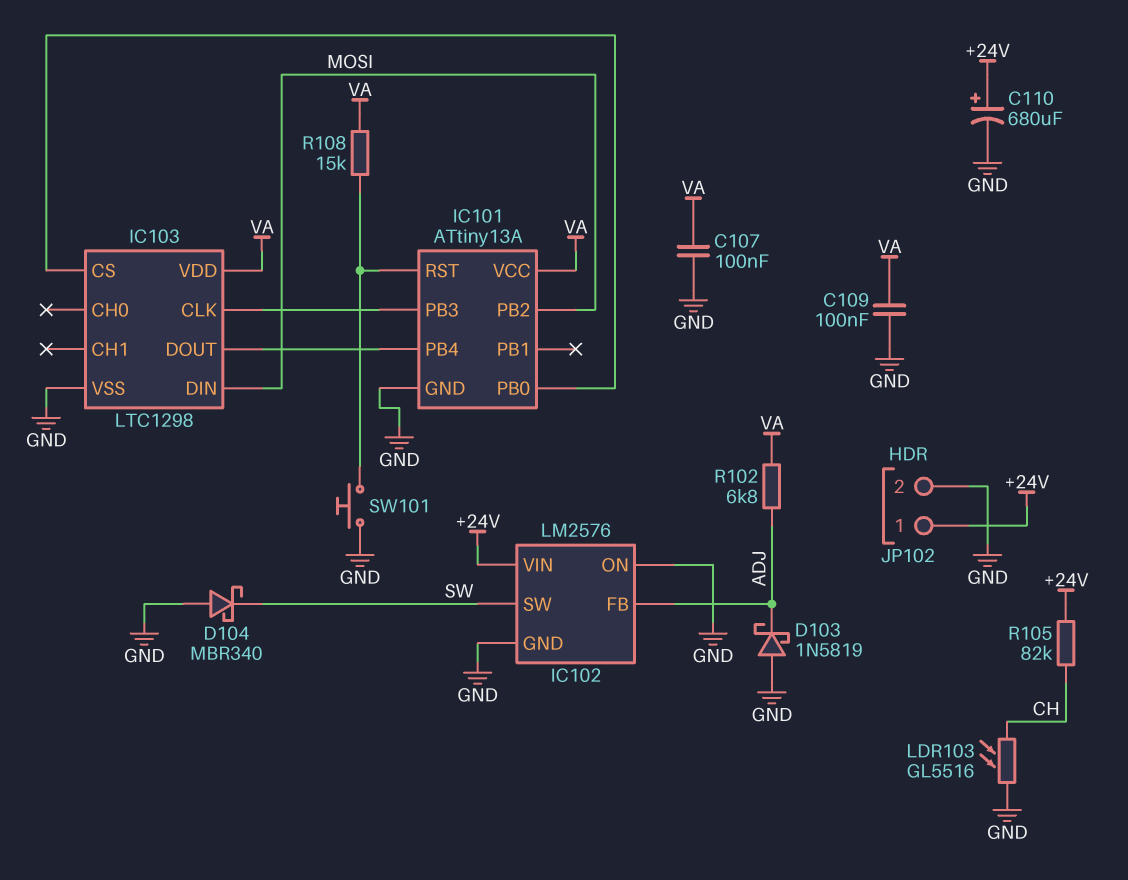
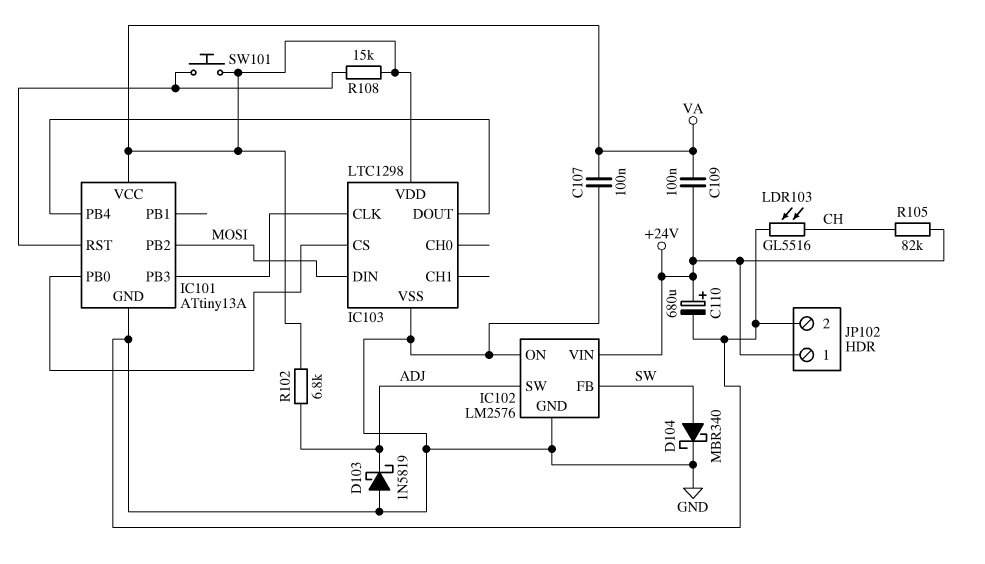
C109: 100nF (GND, VA) -> 100nF (+24V, VA)
D104: schottky MBR340 (A GND, K SW) -> schottky MBR340 (A SW, K GND)
IC102 pin FB: ADJ -> SW
IC102 pin SW: SW -> ADJ
SW101: button (GND, IC101/RST) -> button (IC101/RST, VA)

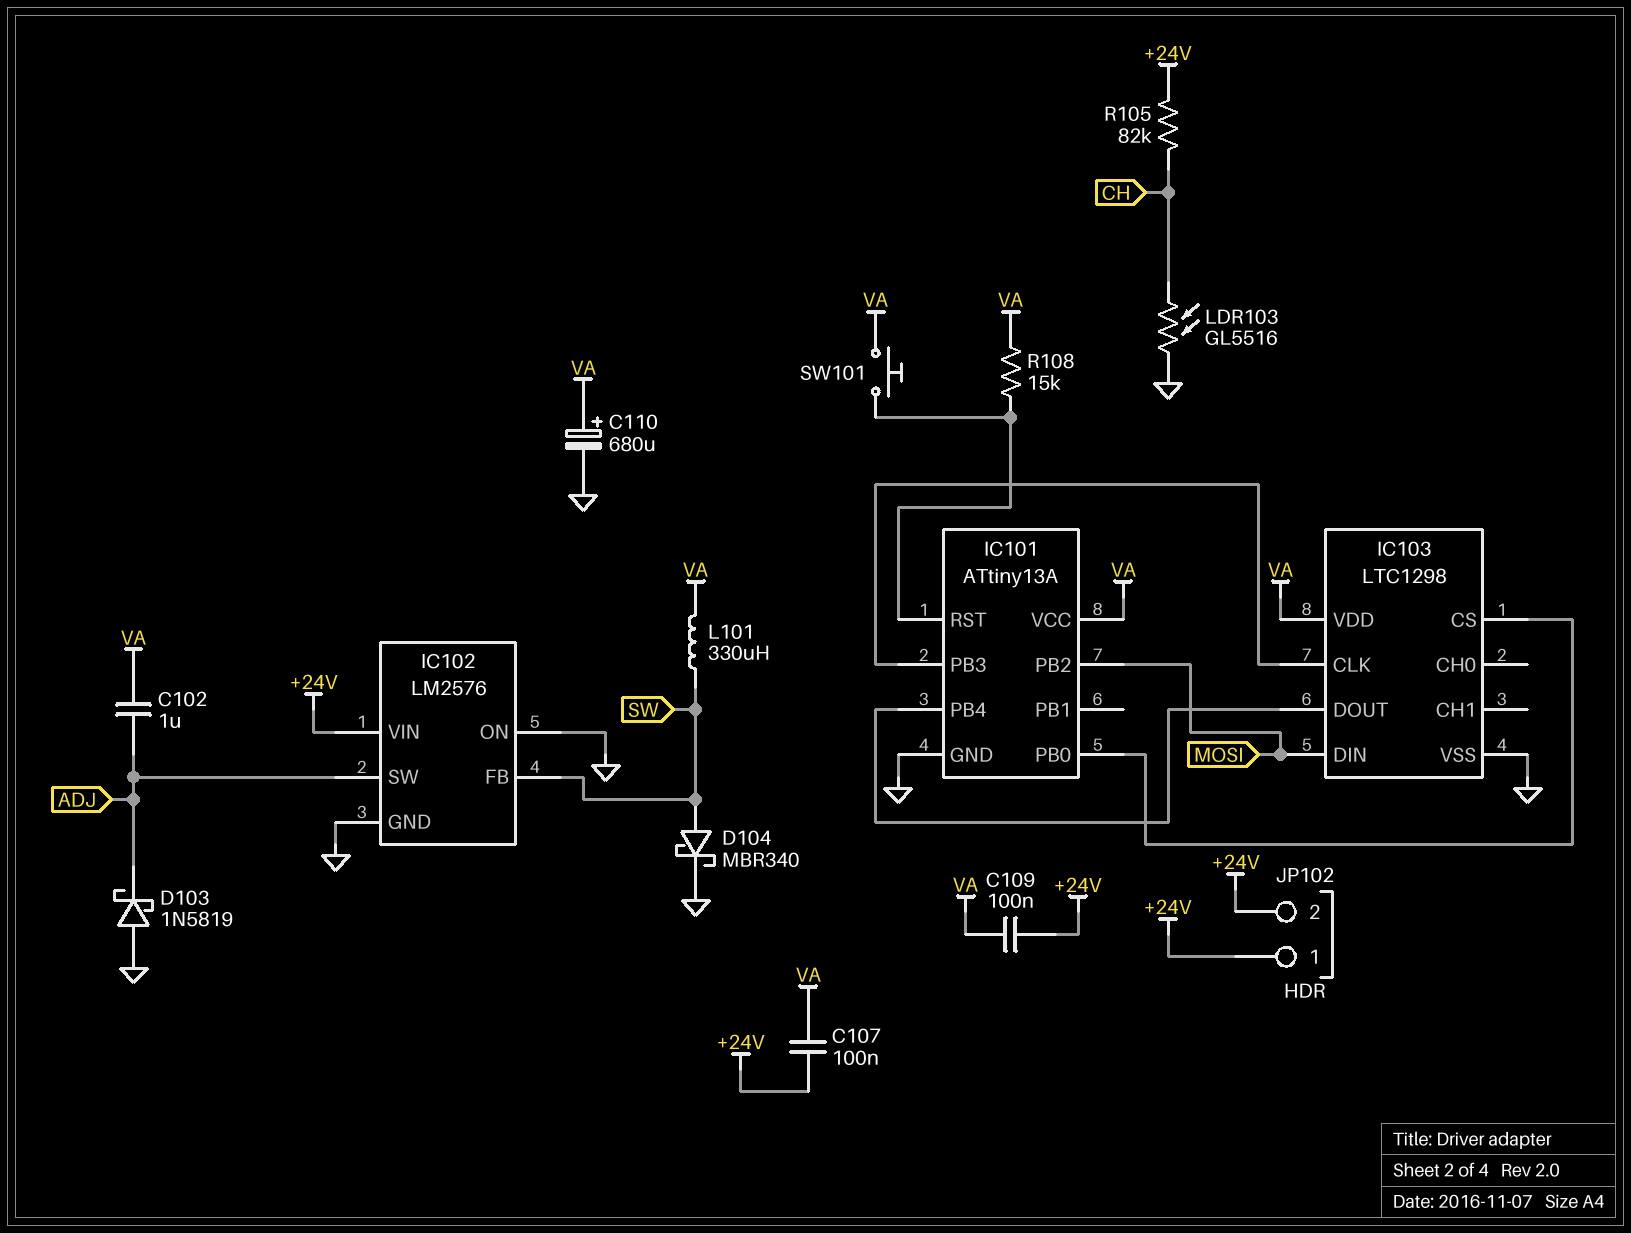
C102: none -> 1uF (ADJ, VA)
C107: 100nF (GND, VA) -> 100nF (+24V, VA)
C110: 680uF (plus +24V, minus GND) -> 680uF (plus VA, minus GND)
JP102 pin 2: GND -> +24V
L101: none -> 330uH (SW, VA)
R102: 6.8k (ADJ, VA) -> none

